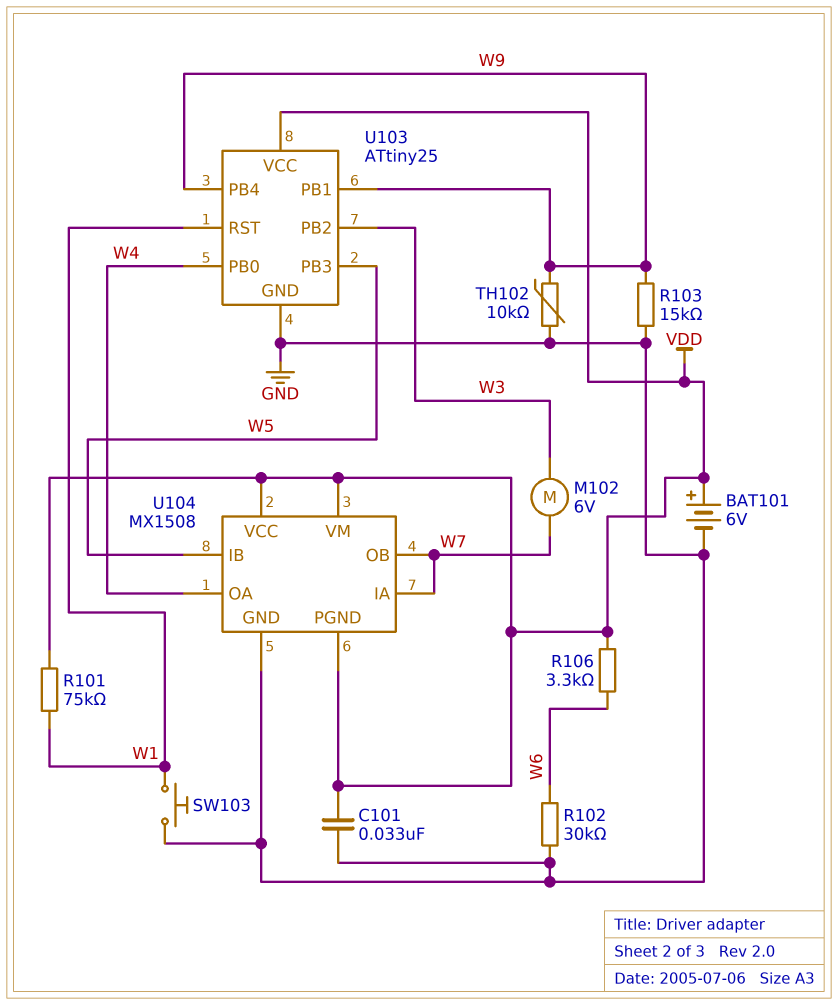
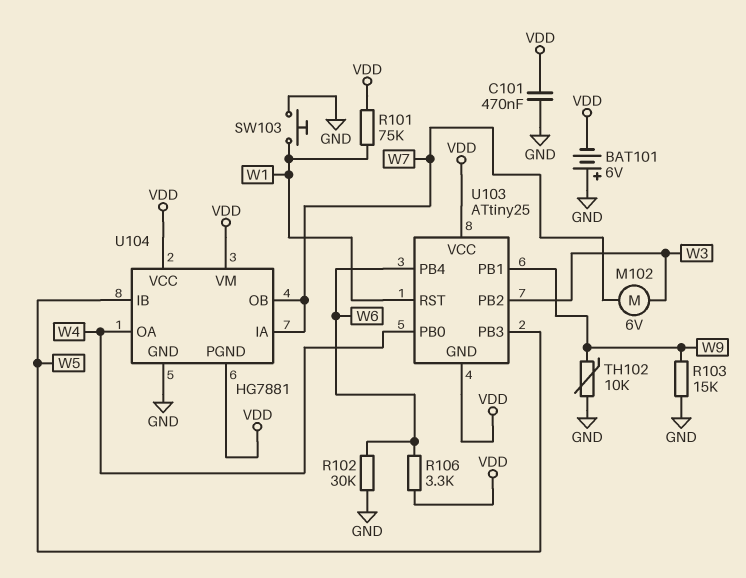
BAT101: 6V (plus VDD, minus GND) -> 6V (plus GND, minus VDD)
C101: 33nF (GND, VDD) -> 470nF (GND, VDD)
U103 pin GND: GND -> VDD
U103 pin PB4: W9 -> W6
U104: MX1508 -> HG7881

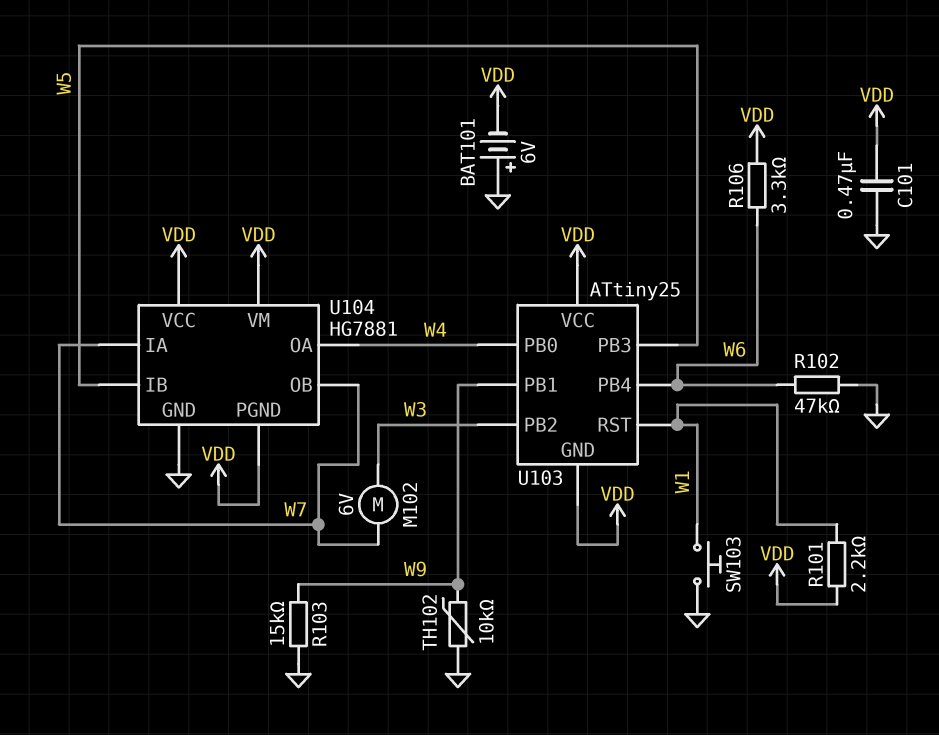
R101: 75k (VDD, W1) -> 2.2k (VDD, W1)
R102: 30k (GND, W6) -> 47k (GND, W6)

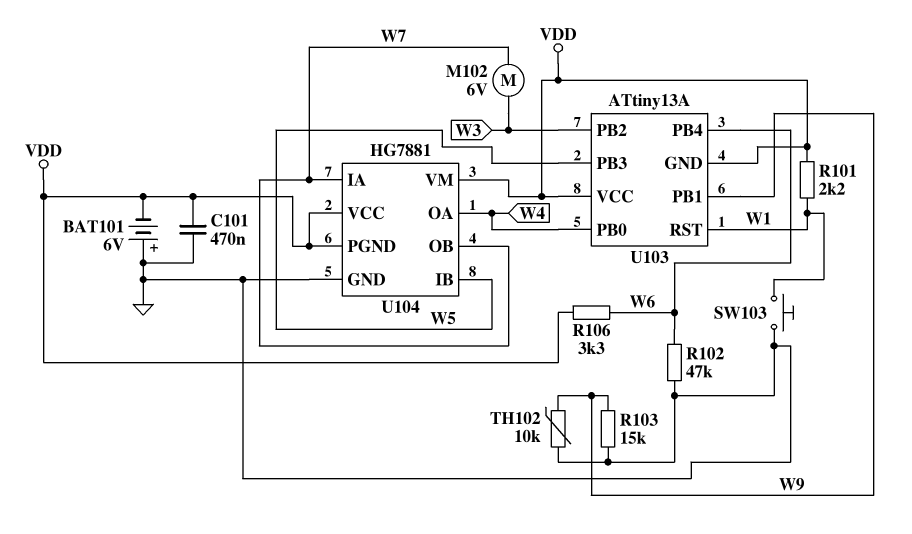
U103: ATtiny25 -> ATtiny13A

